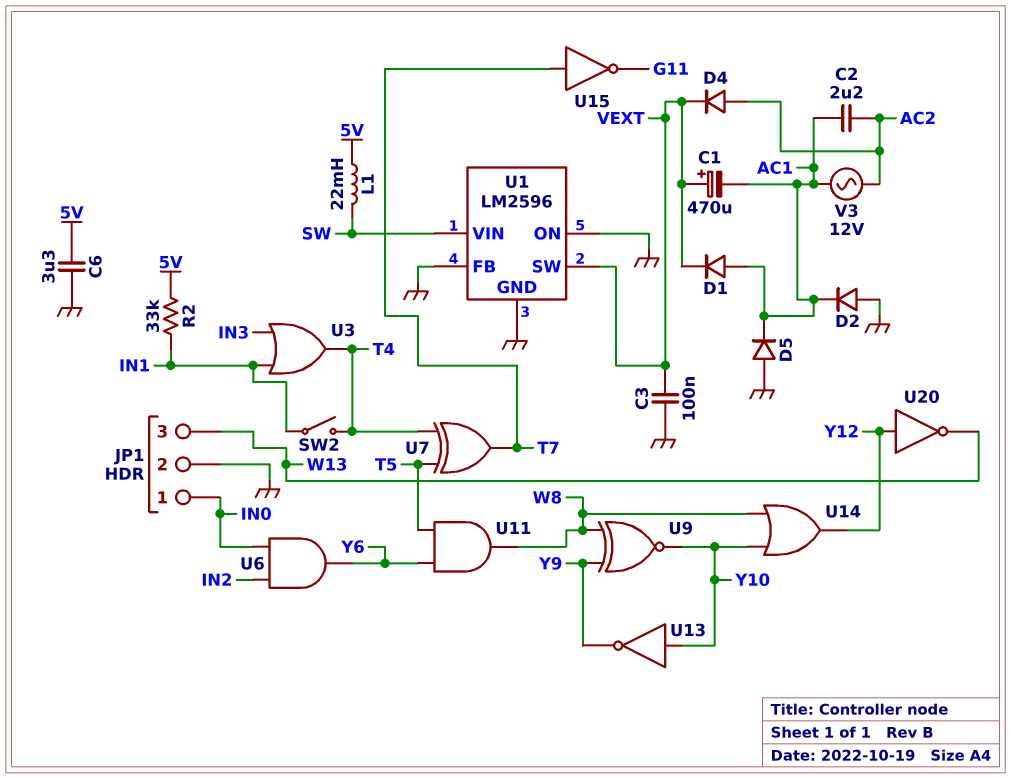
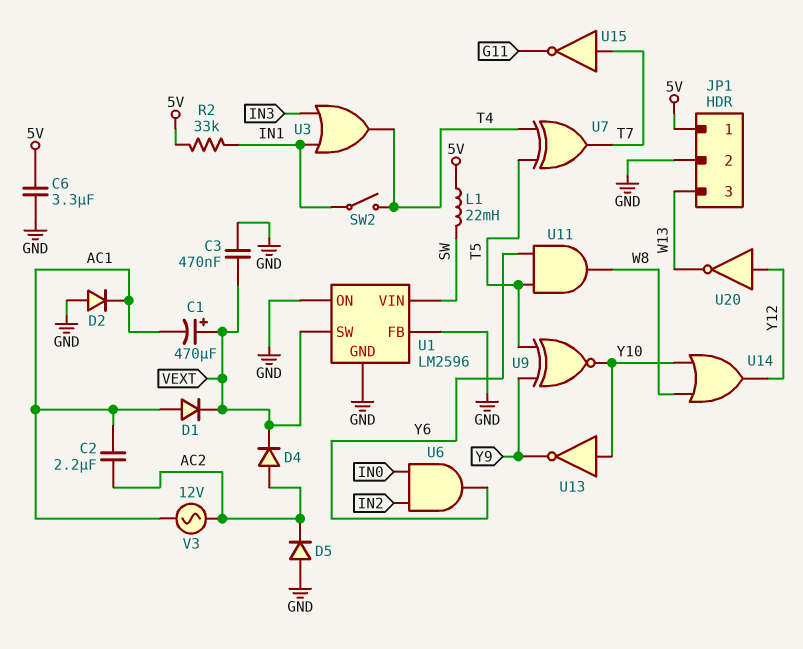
C3: 100nF (GND, VEXT) -> 470nF (GND, VEXT)
D5: diode (A GND, K AC1) -> diode (A GND, K AC2)
JP1 pin 1: IN0 -> 5V
U9: XNOR (in W8, in Y9, out Y10) -> XNOR (in T5, in Y9, out Y10)

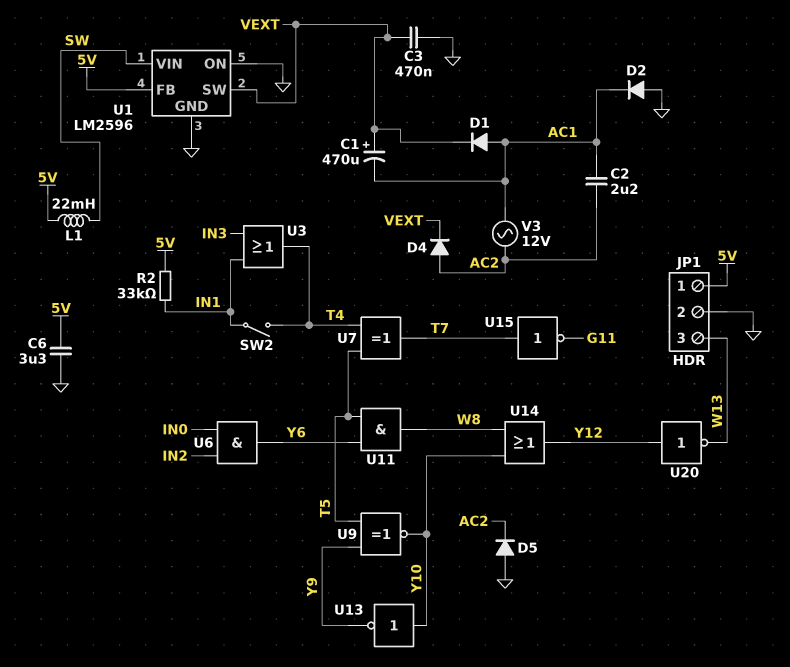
U1 pin FB: GND -> 5V

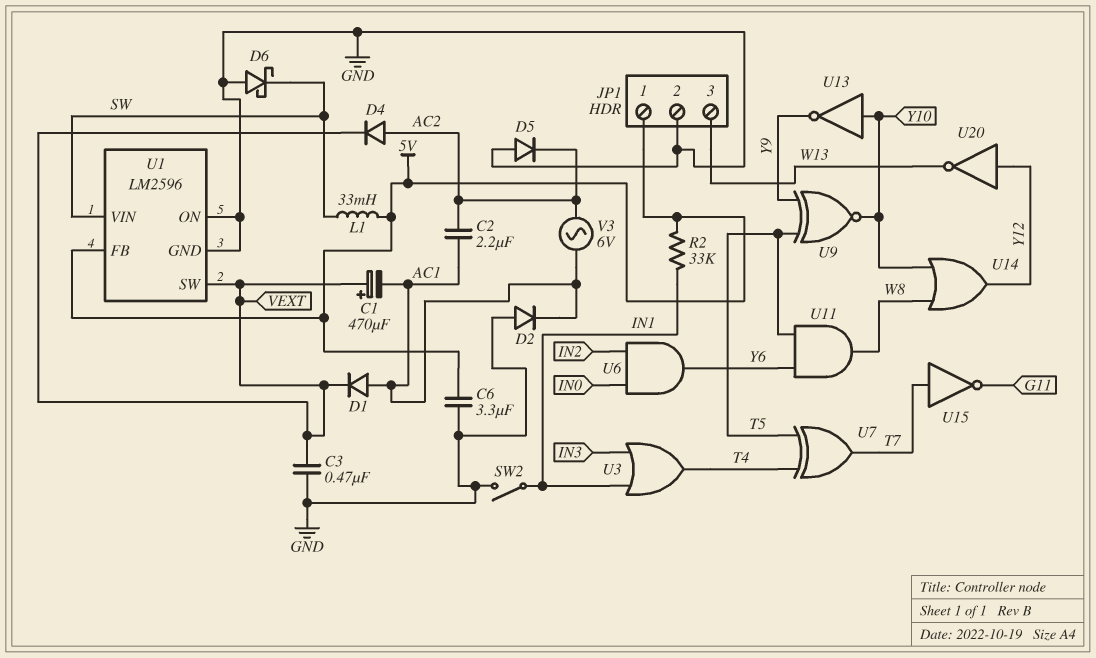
D6: none -> schottky (A GND, K SW)
L1: 22mH (5V, SW) -> 33mH (5V, SW)
SW2: switch (IN1, T4) -> switch (GND, IN1)
V3: AC 12V (AC1, AC2) -> AC 6V (AC1, AC2)

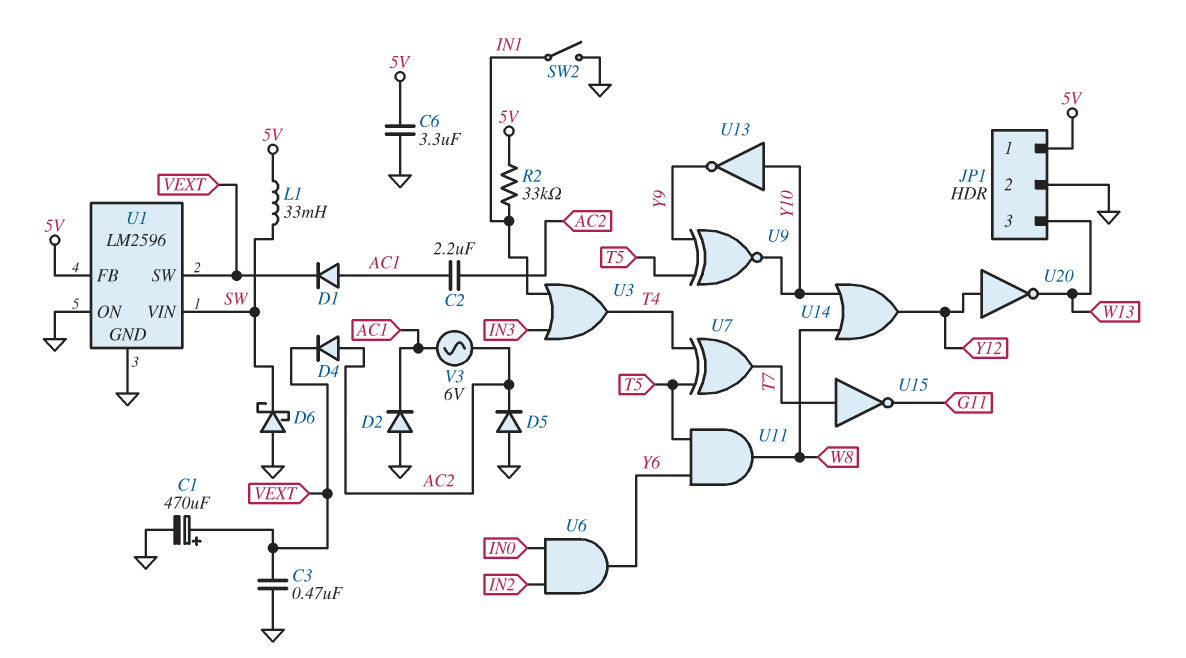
C1: 470uF (plus VEXT, minus AC1) -> 470uF (plus VEXT, minus GND)

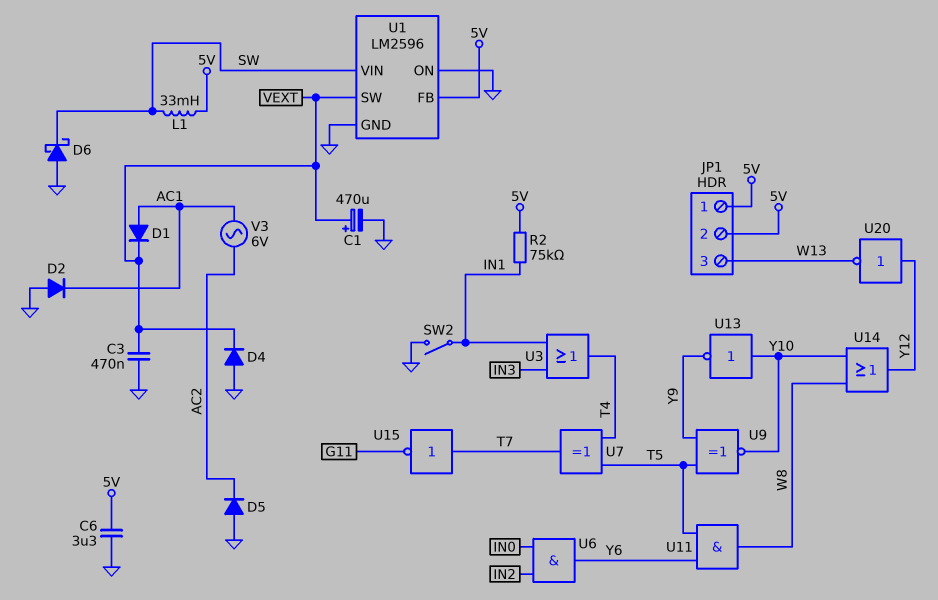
C2: 2.2uF (AC1, AC2) -> none
D4: diode (A AC2, K VEXT) -> diode (A GND, K VEXT)
JP1 pin 2: GND -> 5V
R2: 33k (5V, IN1) -> 75k (5V, IN1)

